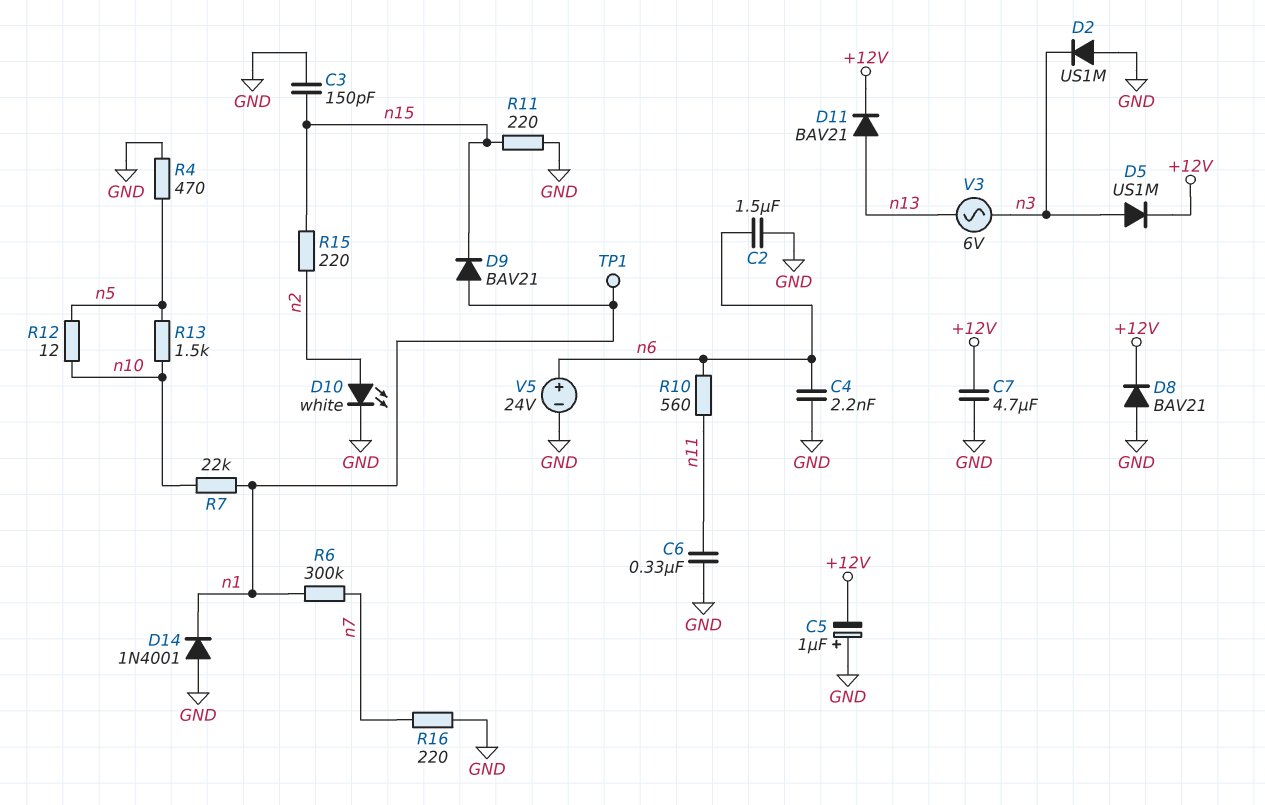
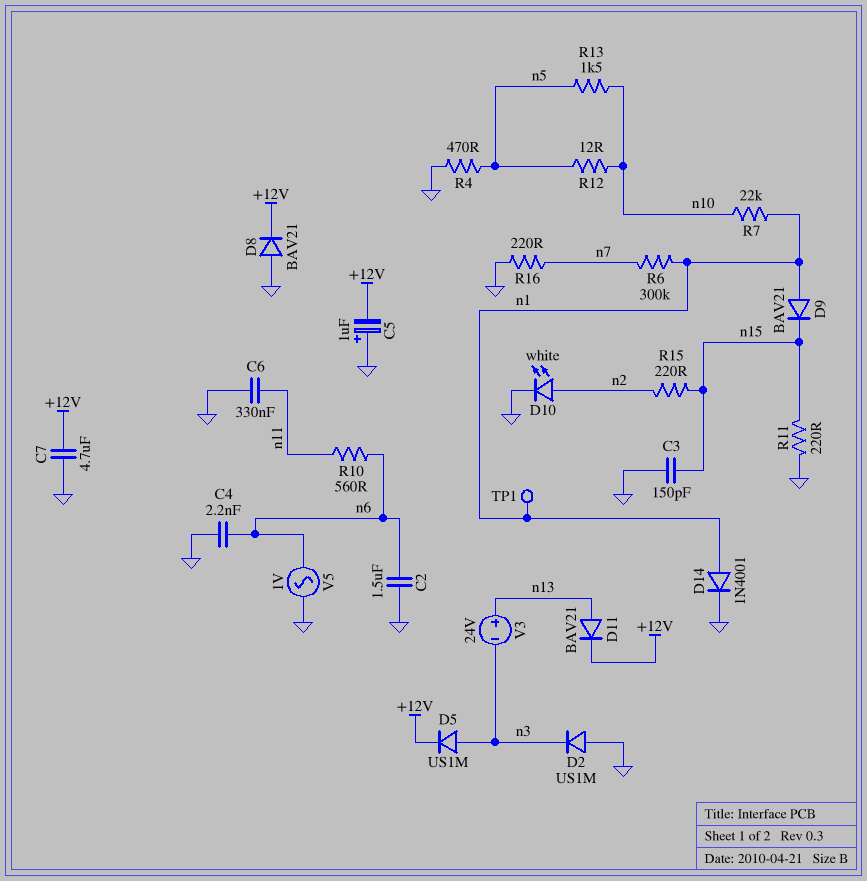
D14: diode 1N4001 (A GND, K n1) -> diode 1N4001 (A n1, K GND)
V3: AC 6V (n3, n13) -> 24V (plus n13, minus n3)
V5: 24V (plus n6, minus GND) -> AC 1V (GND, n6)

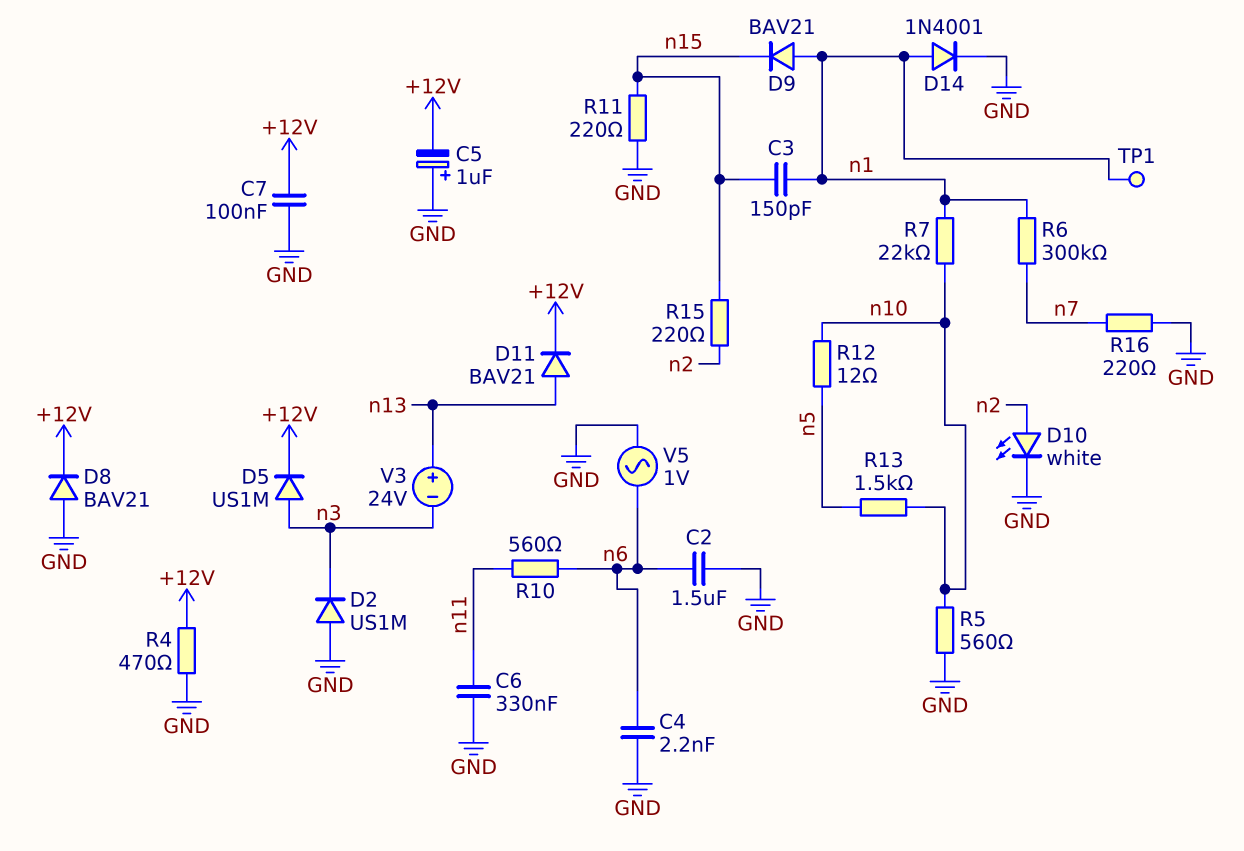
C3: 150pF (GND, n15) -> 150pF (n1, n15)
C7: 4.7uF (+12V, GND) -> 100nF (+12V, GND)
R4: 470 (GND, n5) -> 470 (+12V, GND)
R5: none -> 560 (GND, n10)

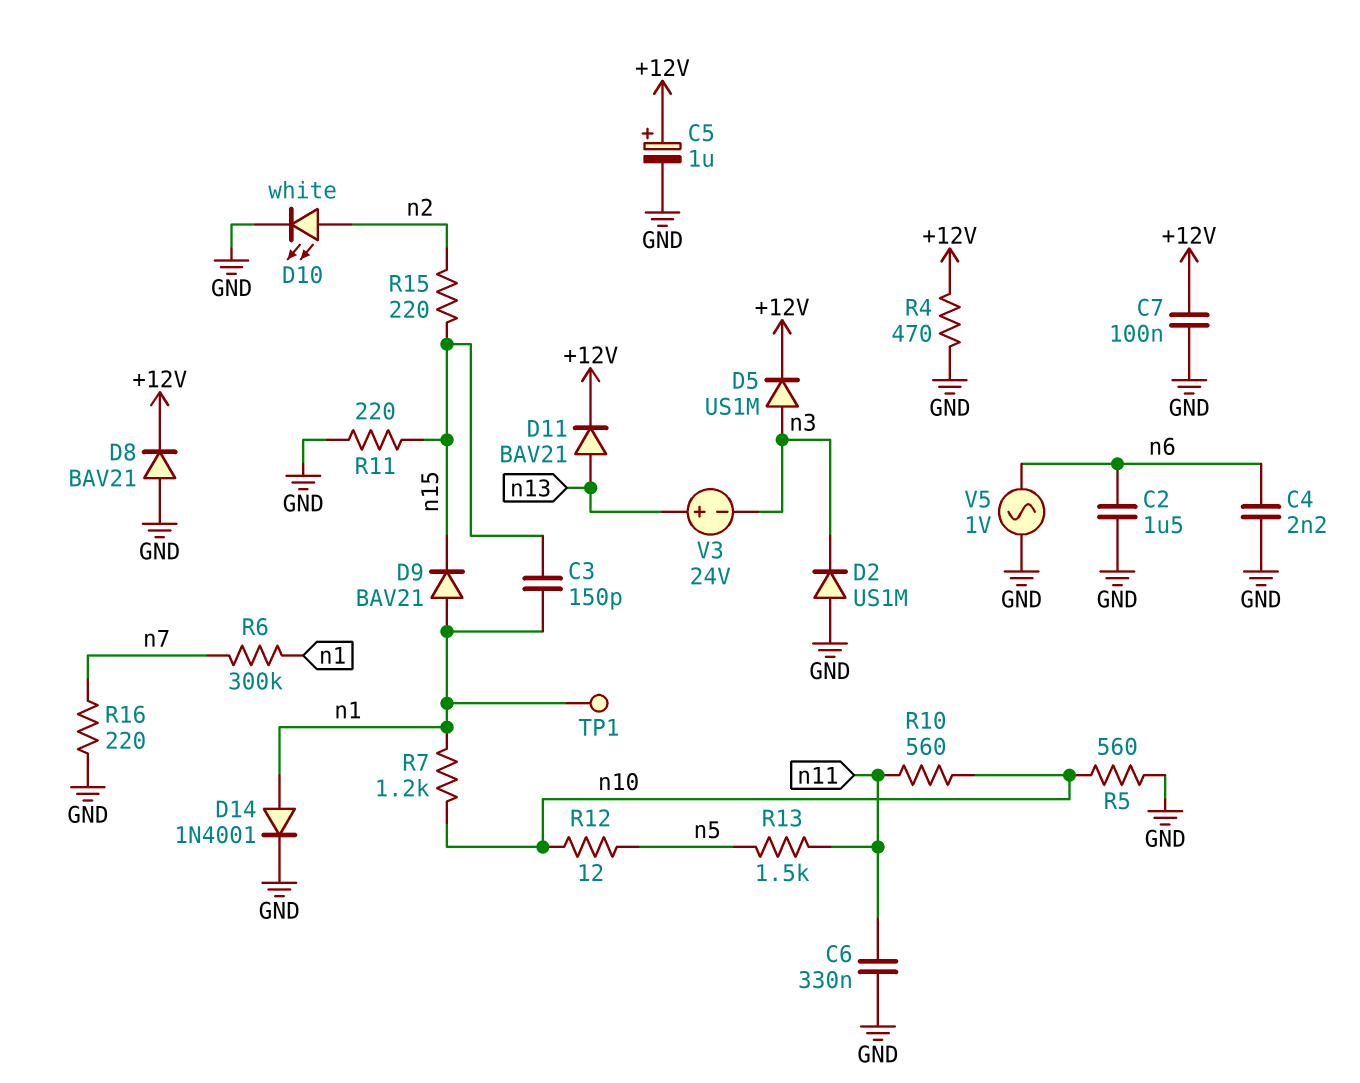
C5: 1uF (plus GND, minus +12V) -> 1uF (plus +12V, minus GND)
R7: 22k (n1, n10) -> 1.2k (n1, n10)
R10: 560 (n6, n11) -> 560 (n10, n11)
R13: 1.5k (n5, n10) -> 1.5k (n5, n11)

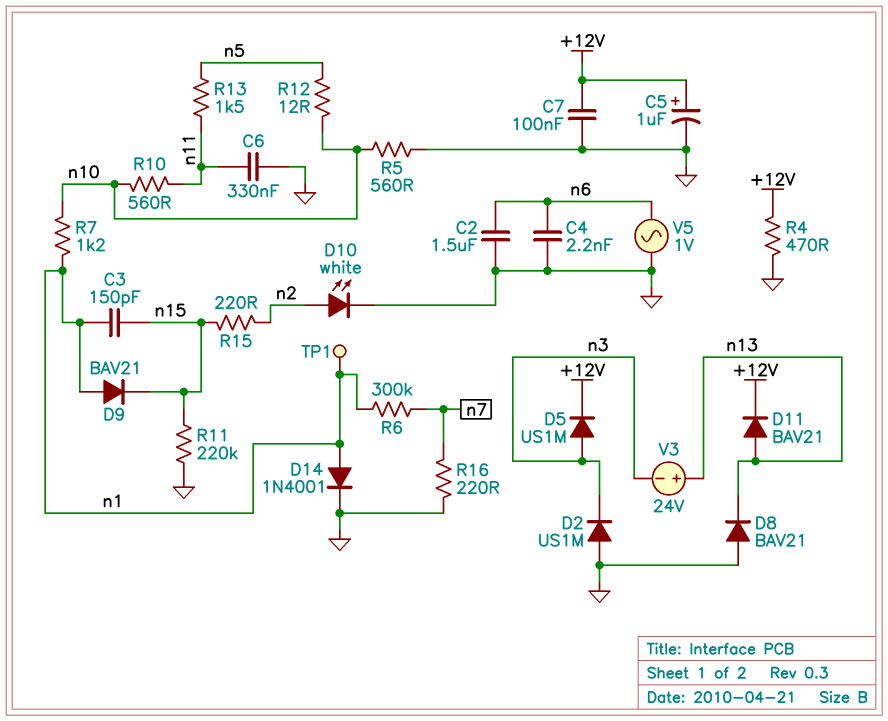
D8: diode BAV21 (A GND, K +12V) -> diode BAV21 (A GND, K n13)
R11: 220 (GND, n15) -> 220k (GND, n15)

